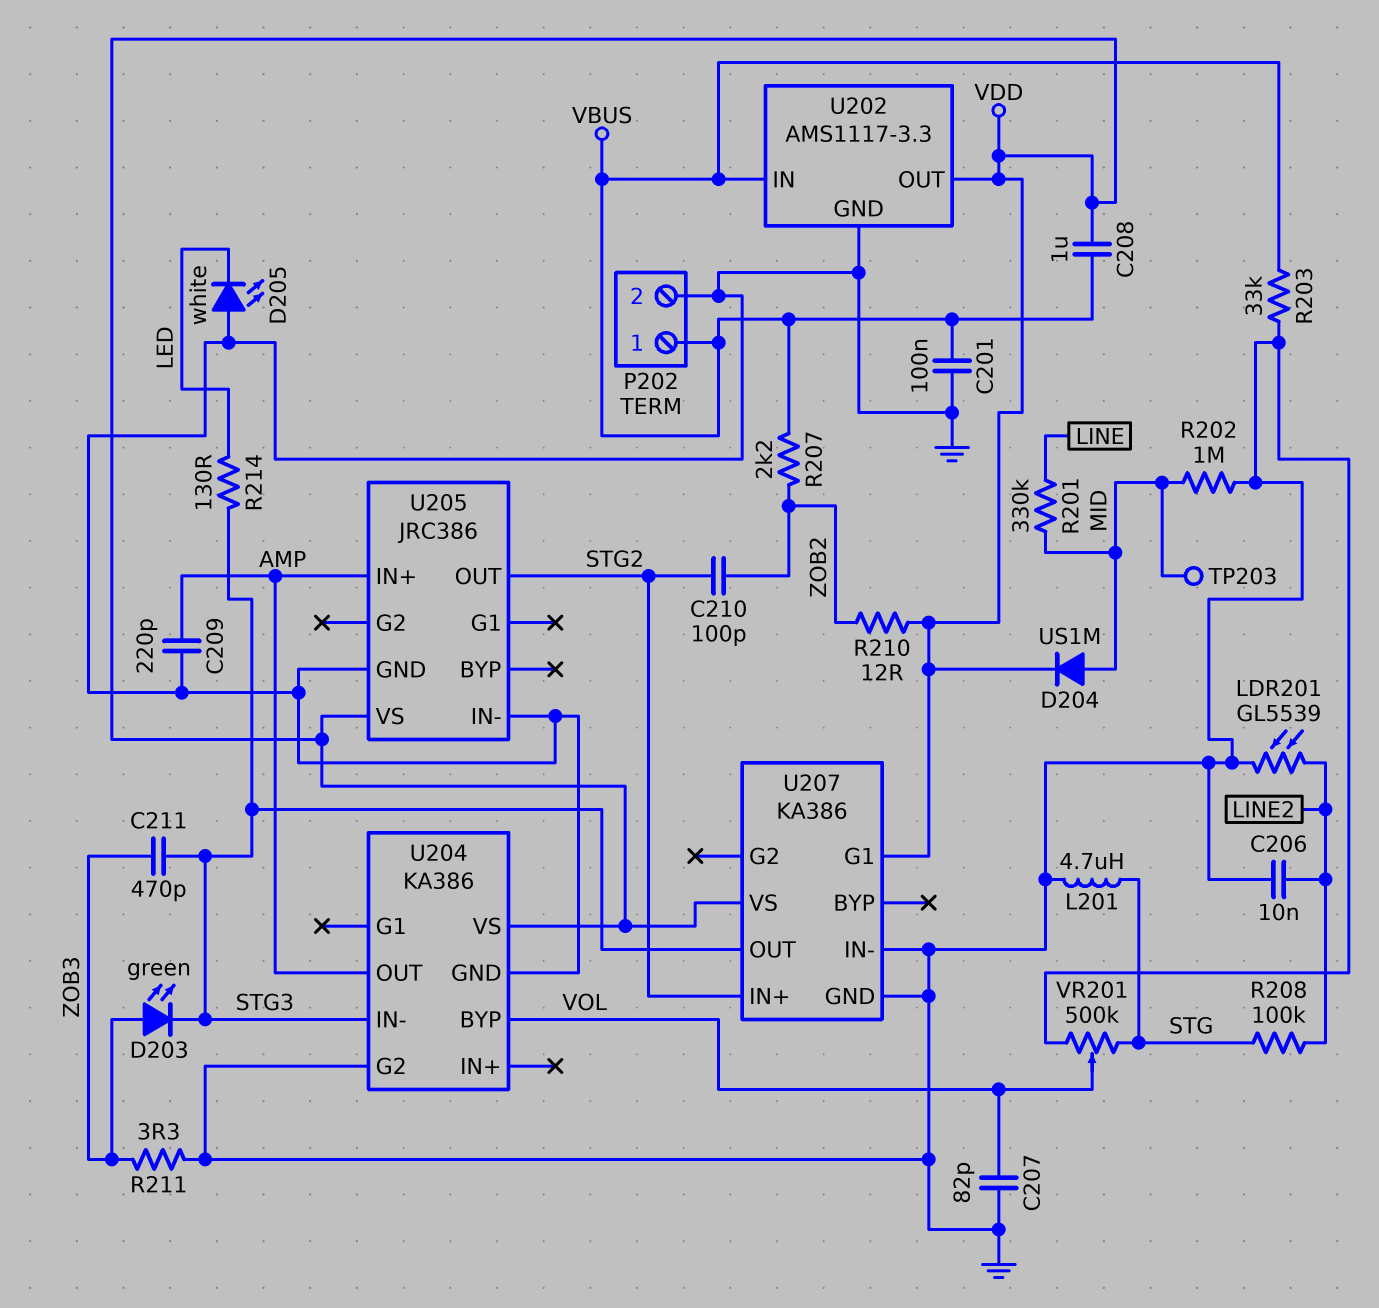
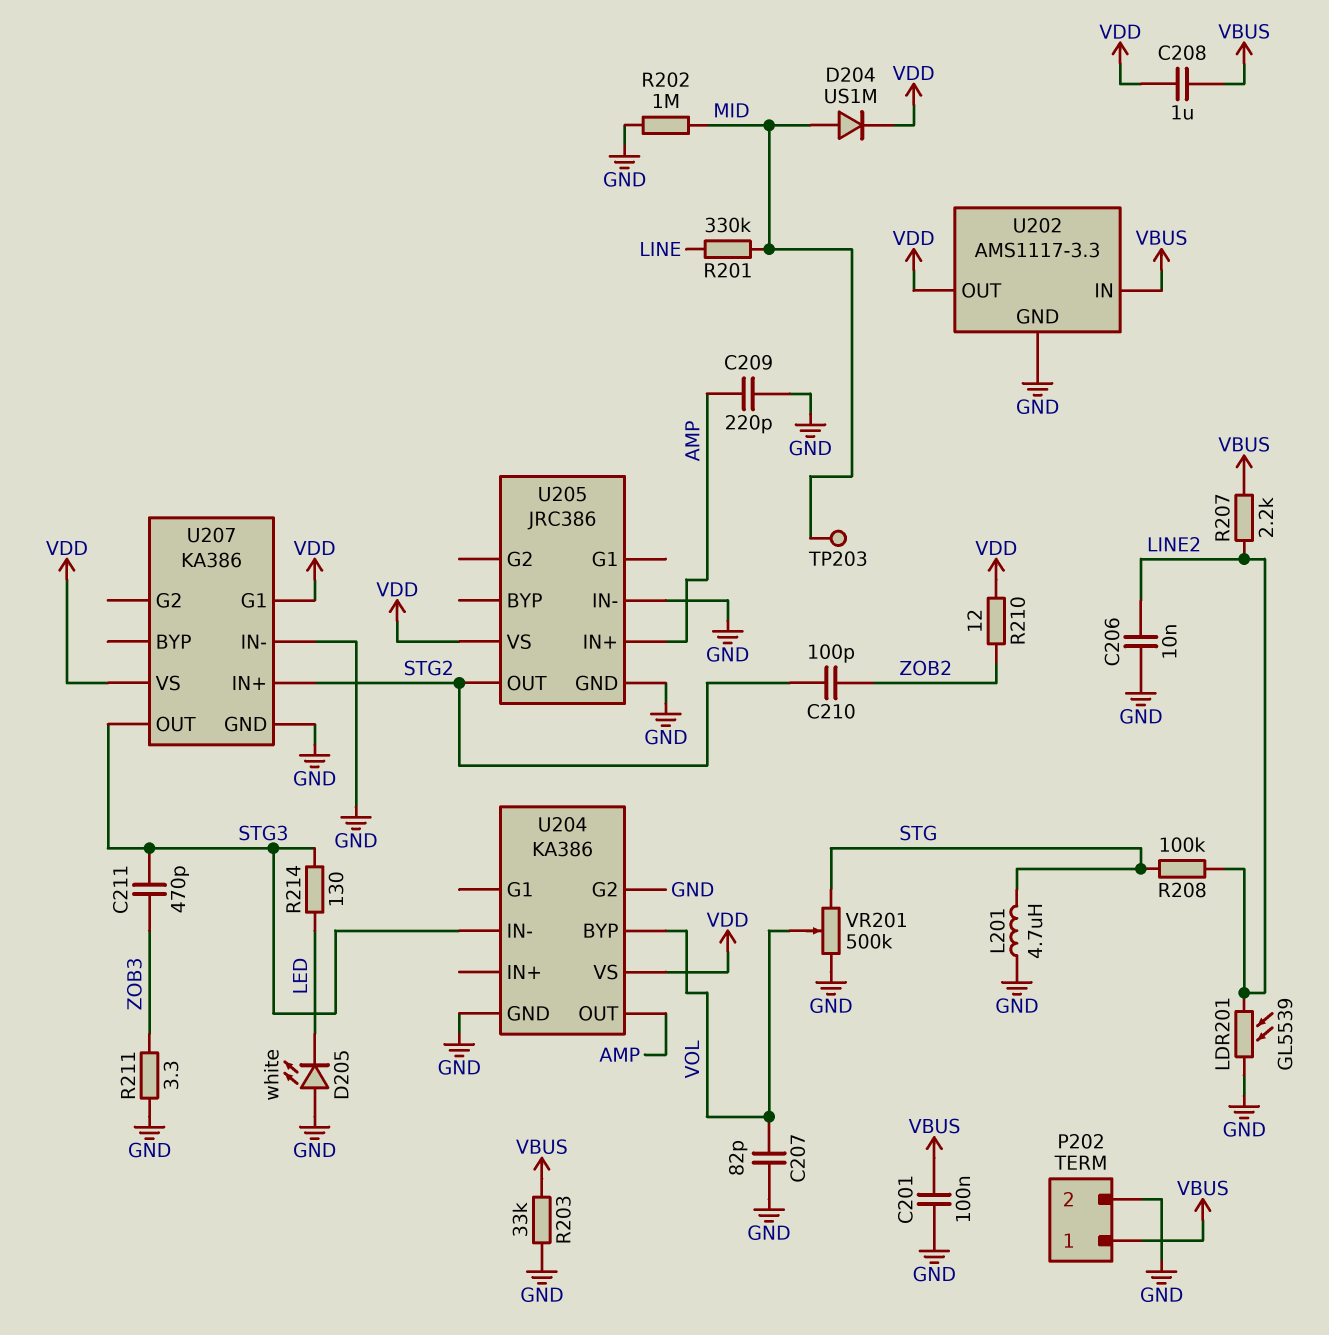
D203: LED green (A ZOB3, K STG3) -> none
R207: 2.2k (VBUS, ZOB2) -> 2.2k (LINE2, VBUS)

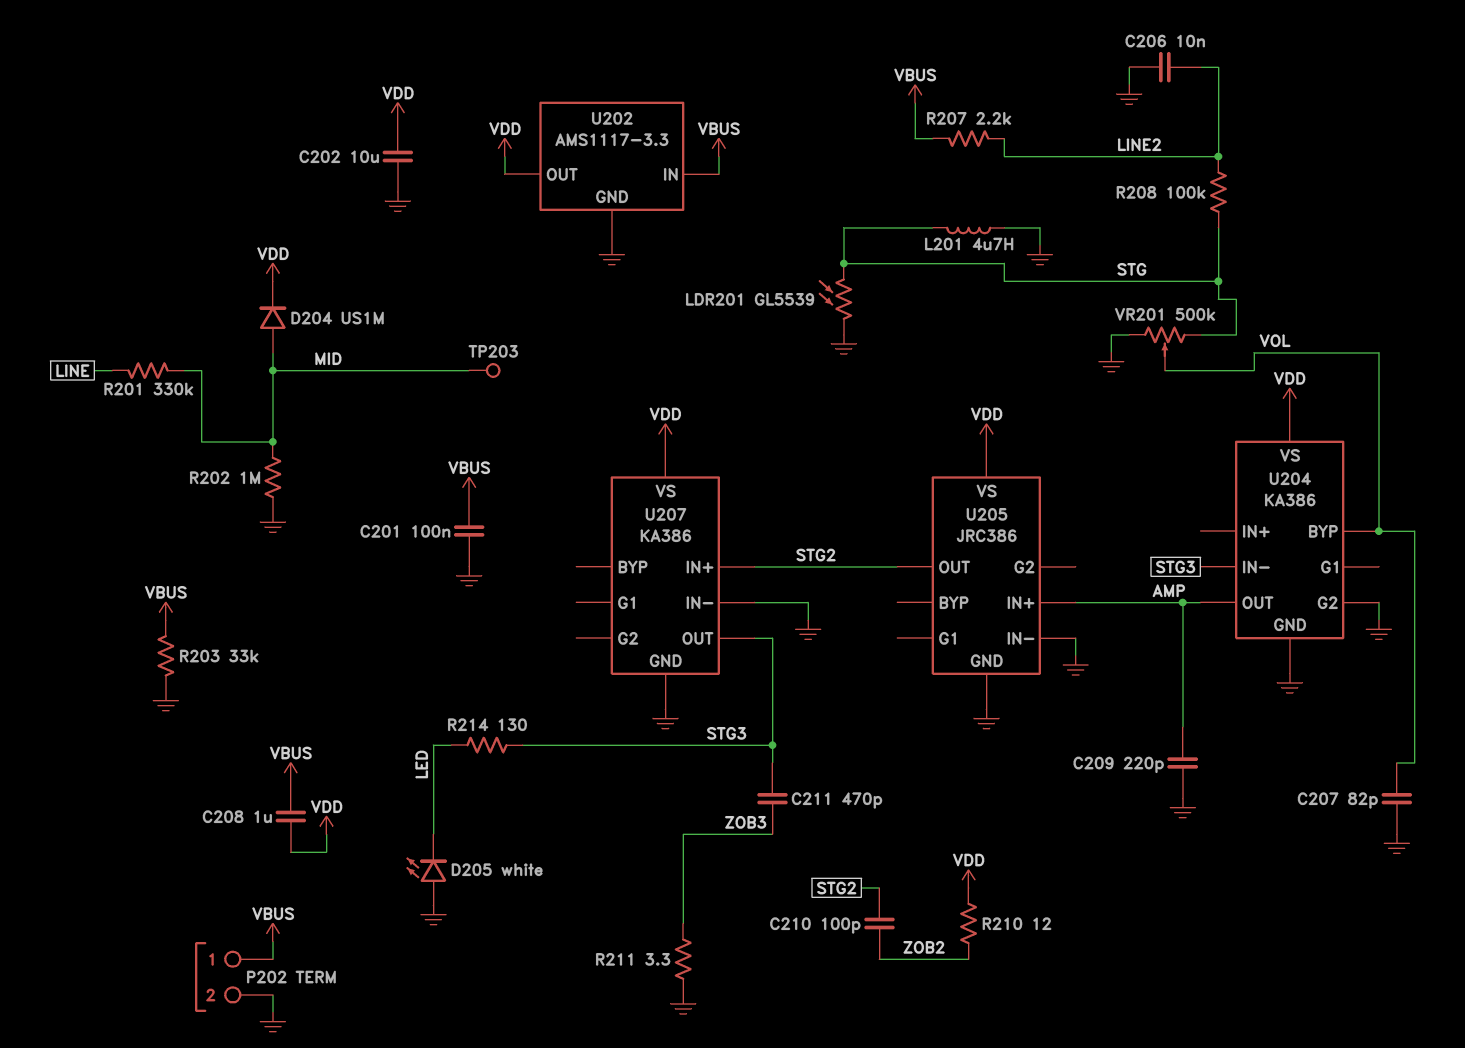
C202: none -> 10uF (GND, VDD)
LDR201: GL5539 (GND, LINE2) -> GL5539 (GND, STG)
U207 pin G1: VDD -> none

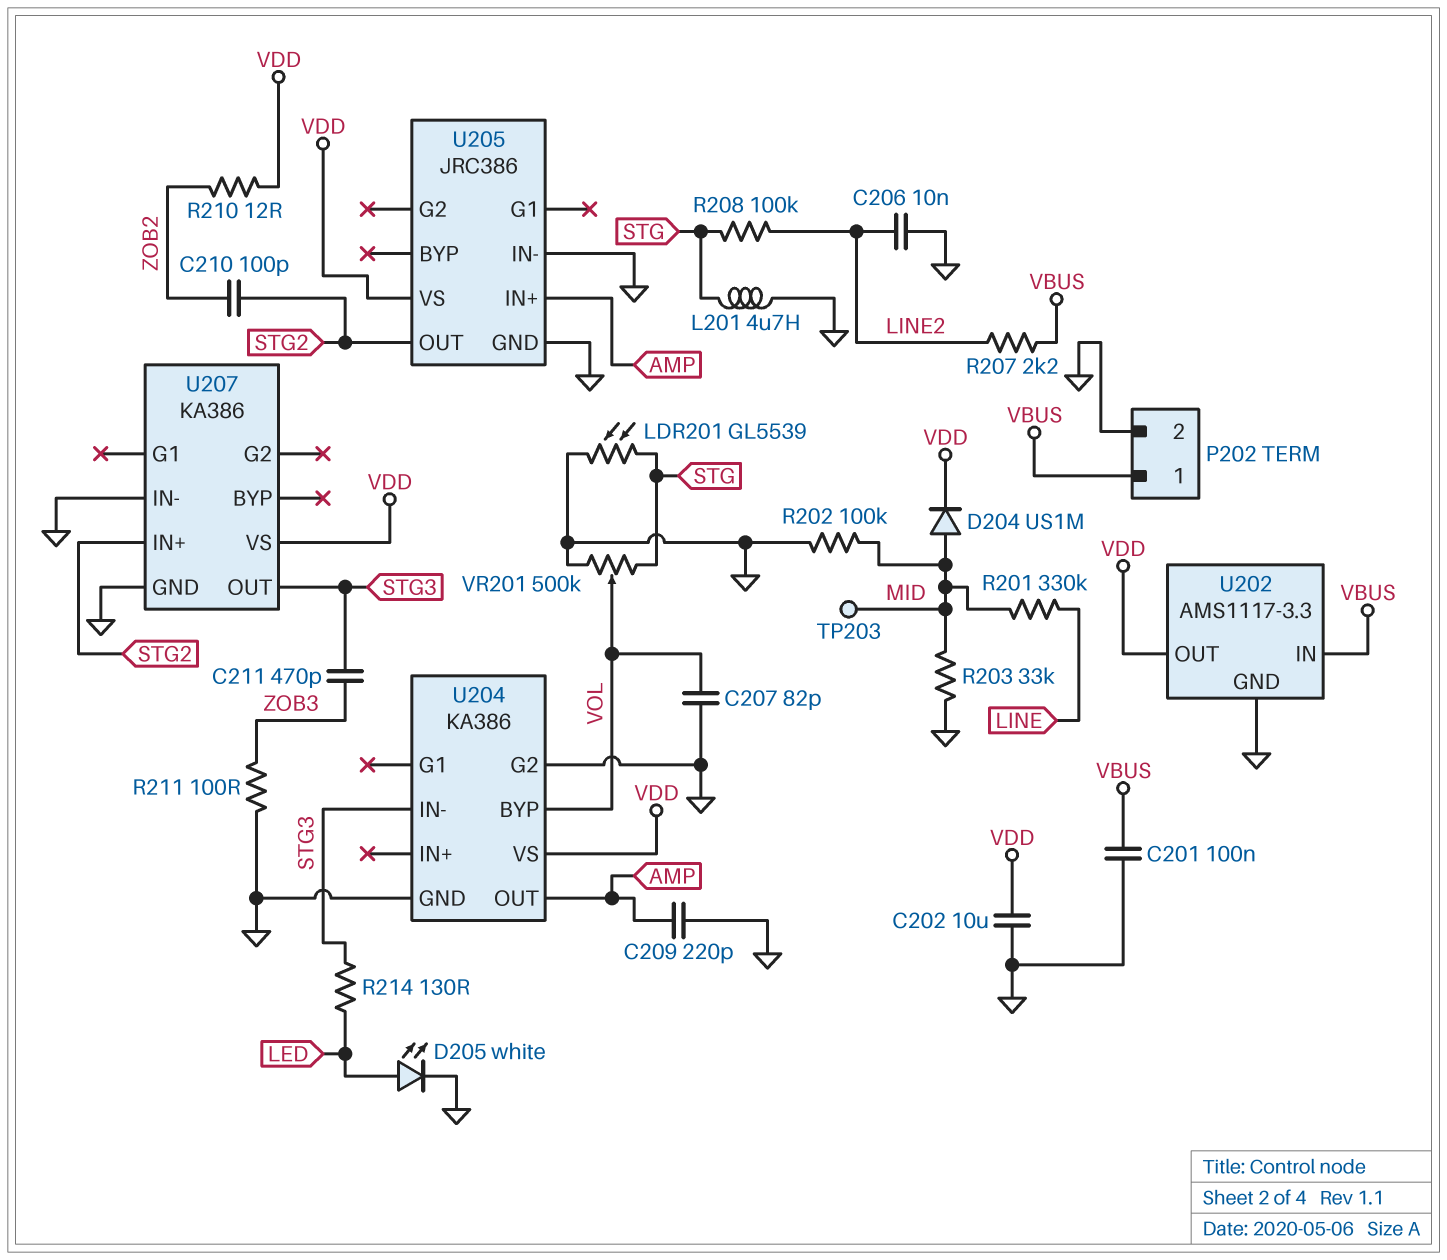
C208: 1uF (VBUS, VDD) -> none
D205: LED white (A GND, K LED) -> LED white (A LED, K GND)
R202: 1M (GND, MID) -> 100k (GND, MID)
R203: 33k (GND, VBUS) -> 33k (GND, MID)
R211: 3.3 (GND, ZOB3) -> 100 (GND, ZOB3)

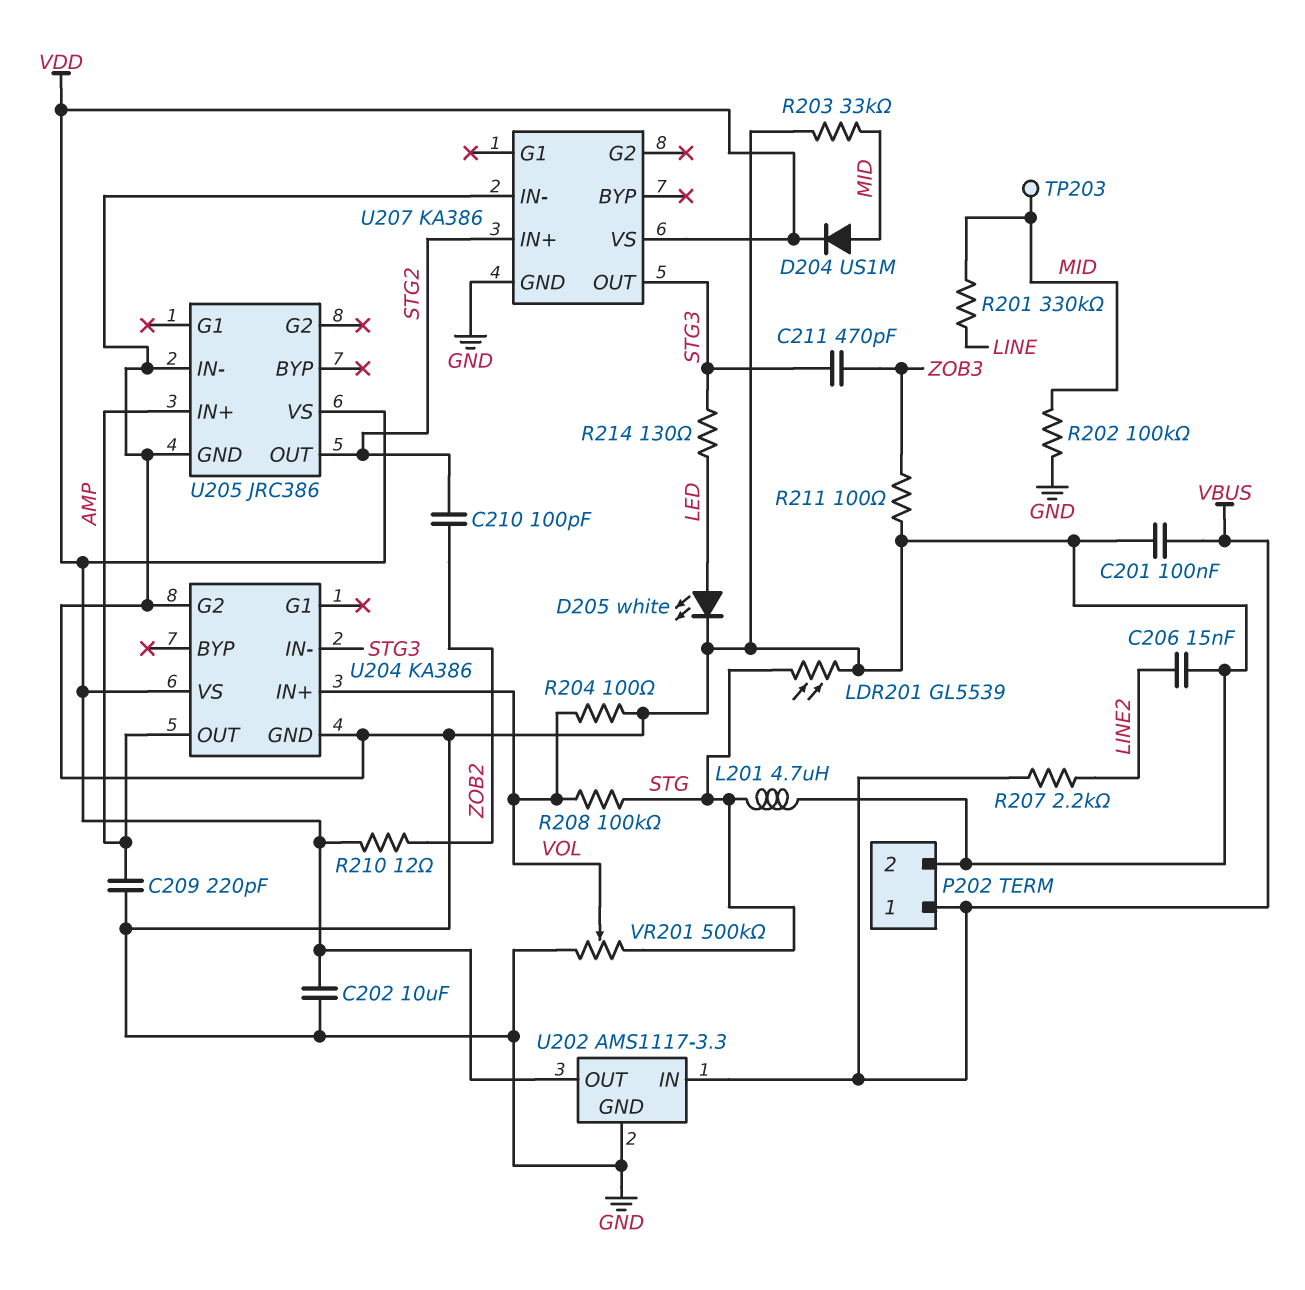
C206: 10nF (GND, LINE2) -> 15nF (GND, LINE2)
C207: 82pF (GND, VOL) -> none
R204: none -> 100 (GND, VOL)
R208: 100k (LINE2, STG) -> 100k (STG, VOL)
U204 pin BYP: VOL -> none
U204 pin IN+: none -> VOL

